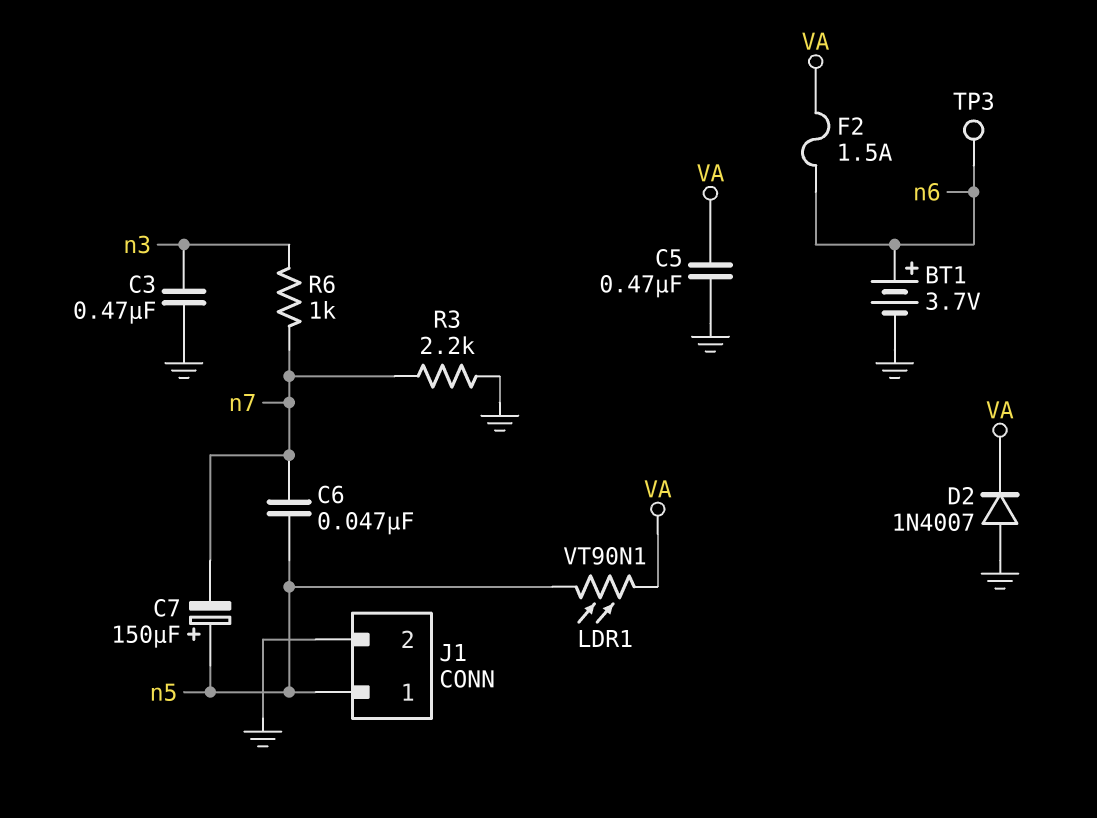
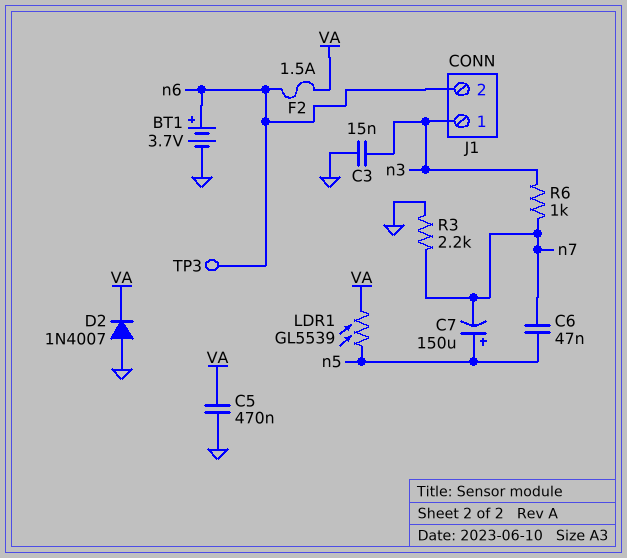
C3: 470nF (GND, n3) -> 15nF (GND, n3)
J1 pin 1: n5 -> n3
J1 pin 2: GND -> n6
LDR1: VT90N1 (VA, n5) -> GL5539 (VA, n5)

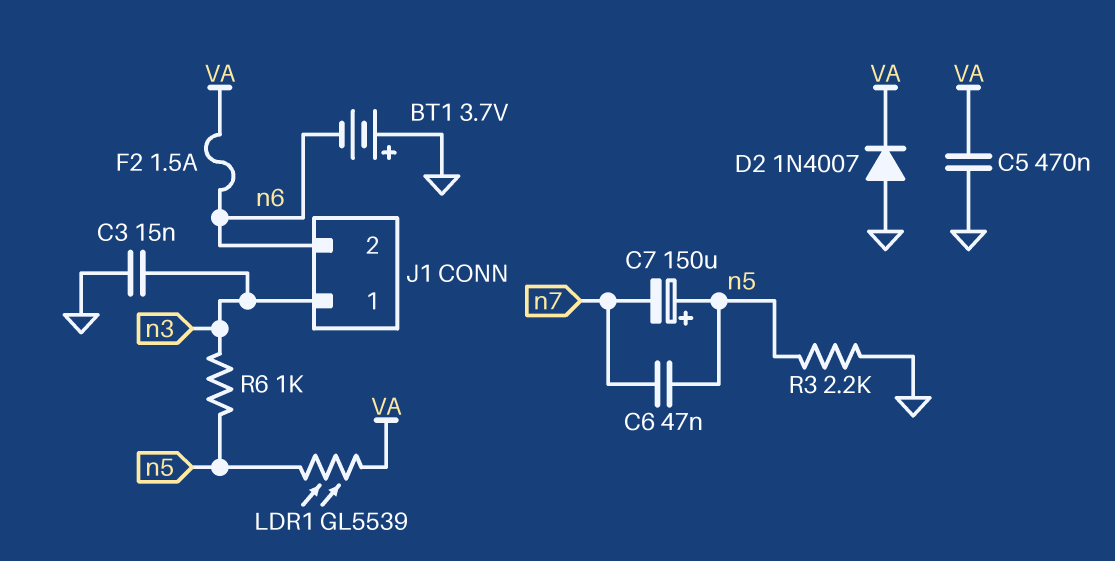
BT1: 3.7V (plus n6, minus GND) -> 3.7V (plus GND, minus n6)
R3: 2.2k (GND, n7) -> 2.2k (GND, n5)
R6: 1k (n3, n7) -> 1k (n3, n5)
TP3: test point (n6) -> none

